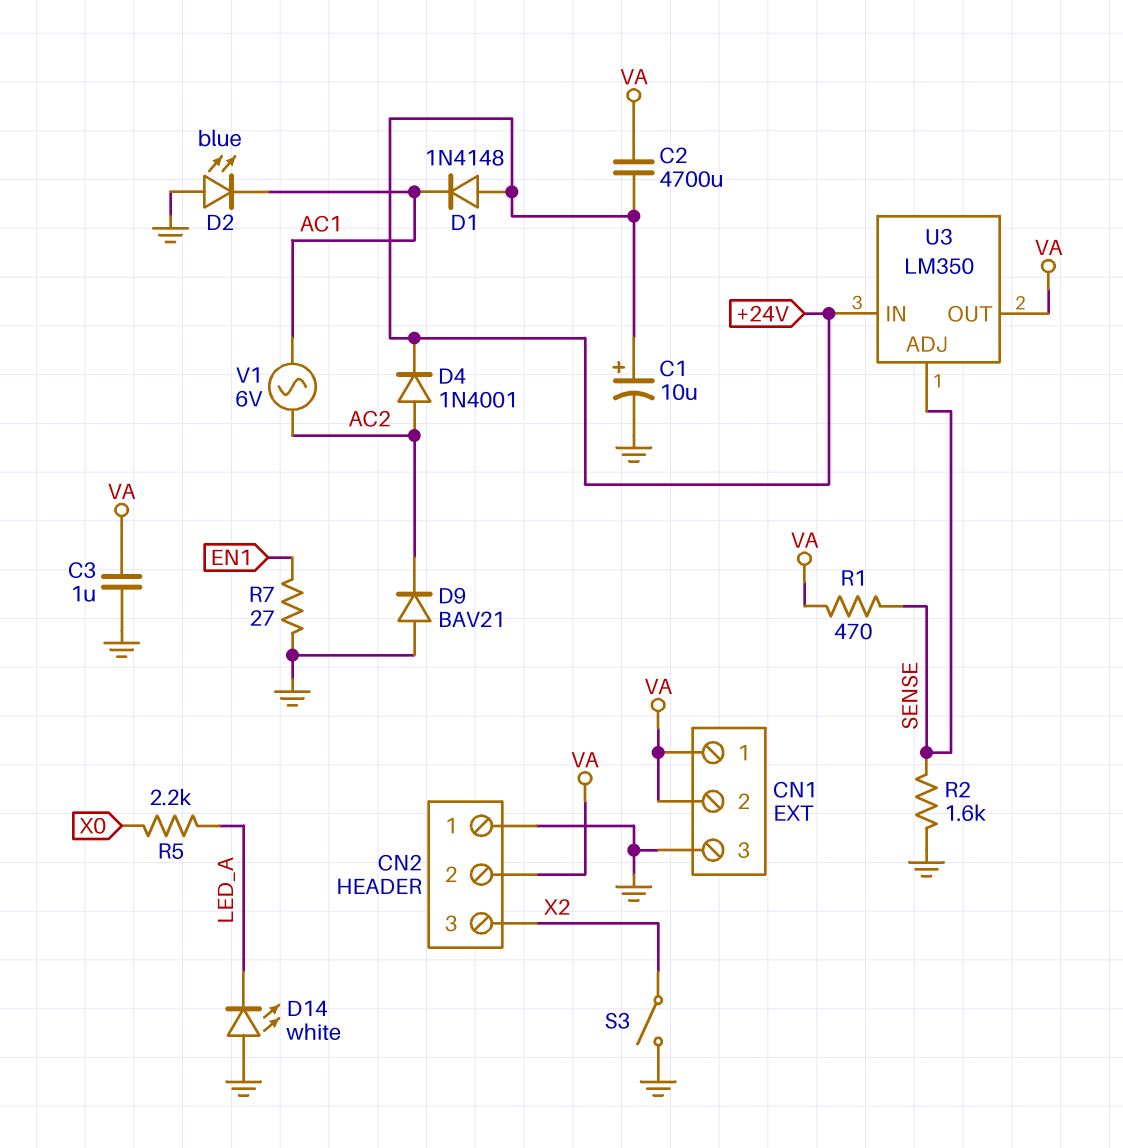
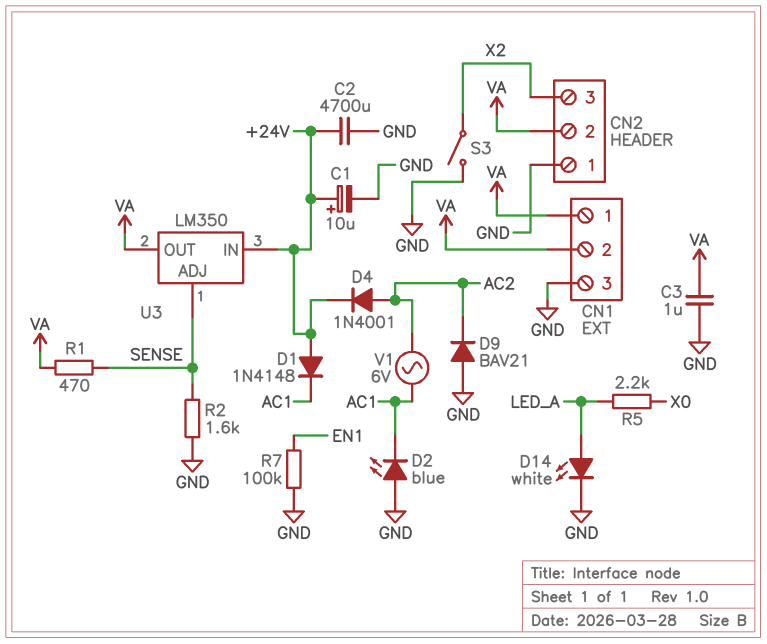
C2: 4700uF (+24V, VA) -> 4700uF (+24V, GND)
D14: LED white (A GND, K LED_A) -> LED white (A LED_A, K GND)
R7: 27 (EN1, GND) -> 100k (EN1, GND)

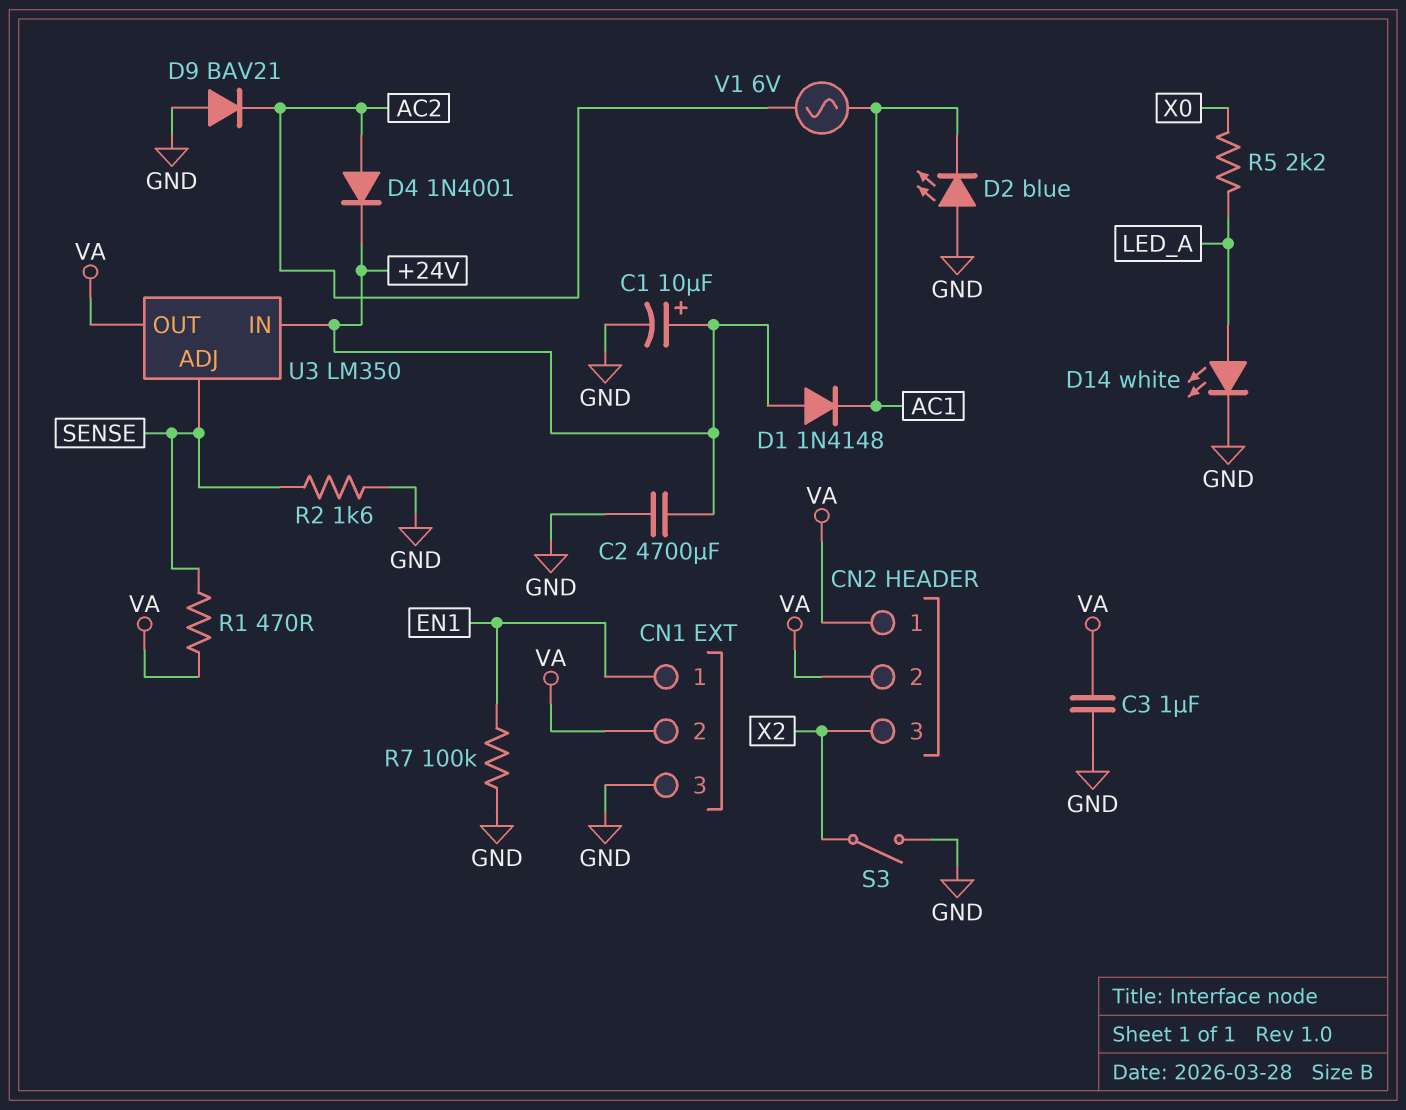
CN1 pin 1: VA -> EN1
CN2 pin 1: GND -> VA

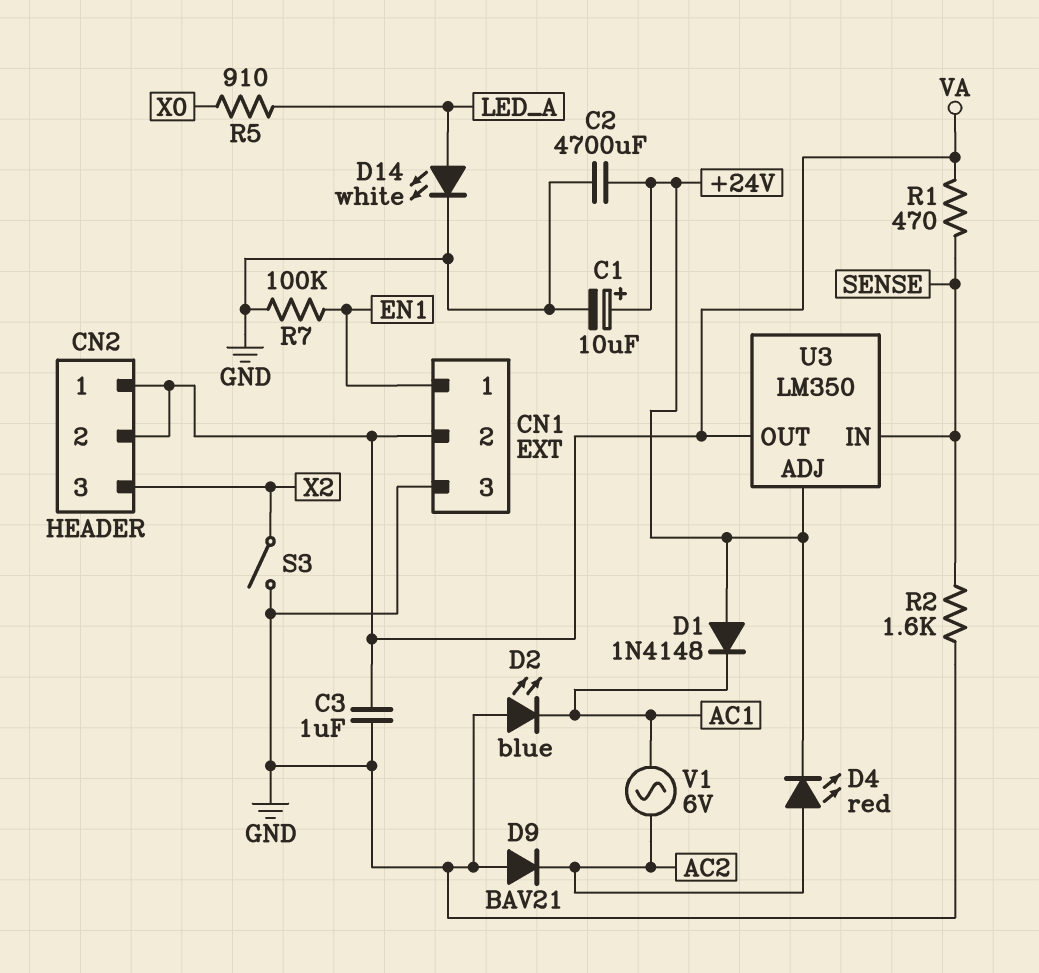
D4: diode 1N4001 (A AC2, K +24V) -> LED red (A AC2, K +24V)
R5: 2.2k (LED_A, X0) -> 910 (LED_A, X0)
U3 pin ADJ: SENSE -> +24V
U3 pin IN: +24V -> SENSE

